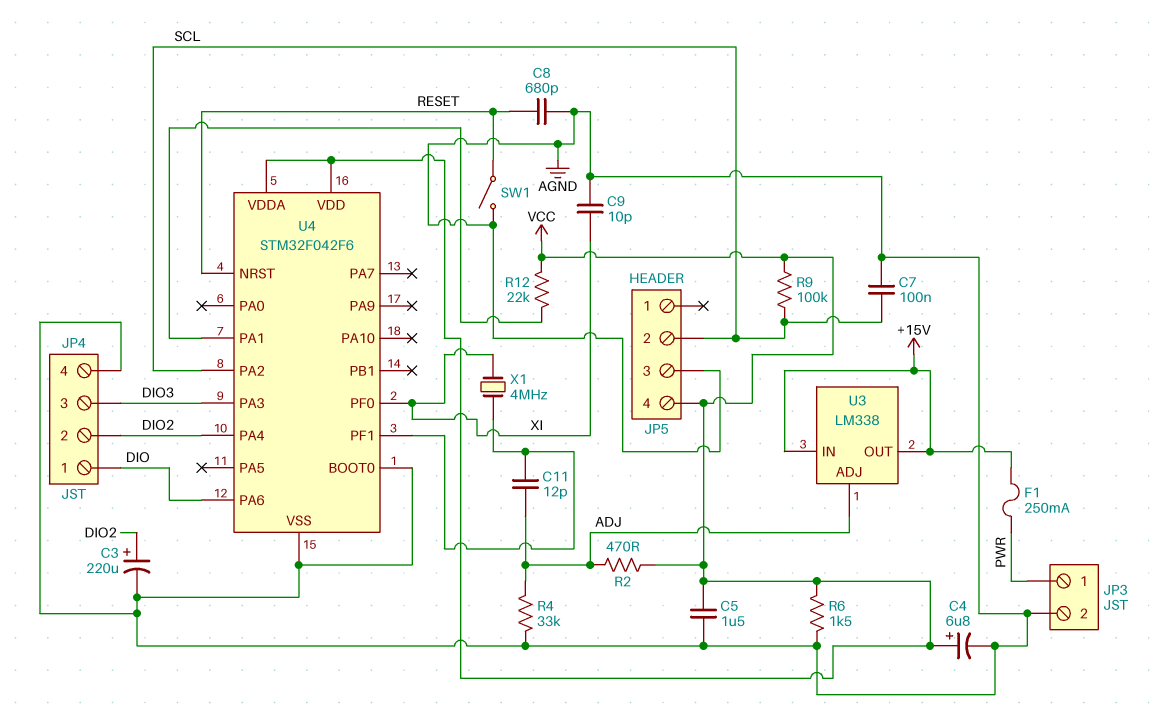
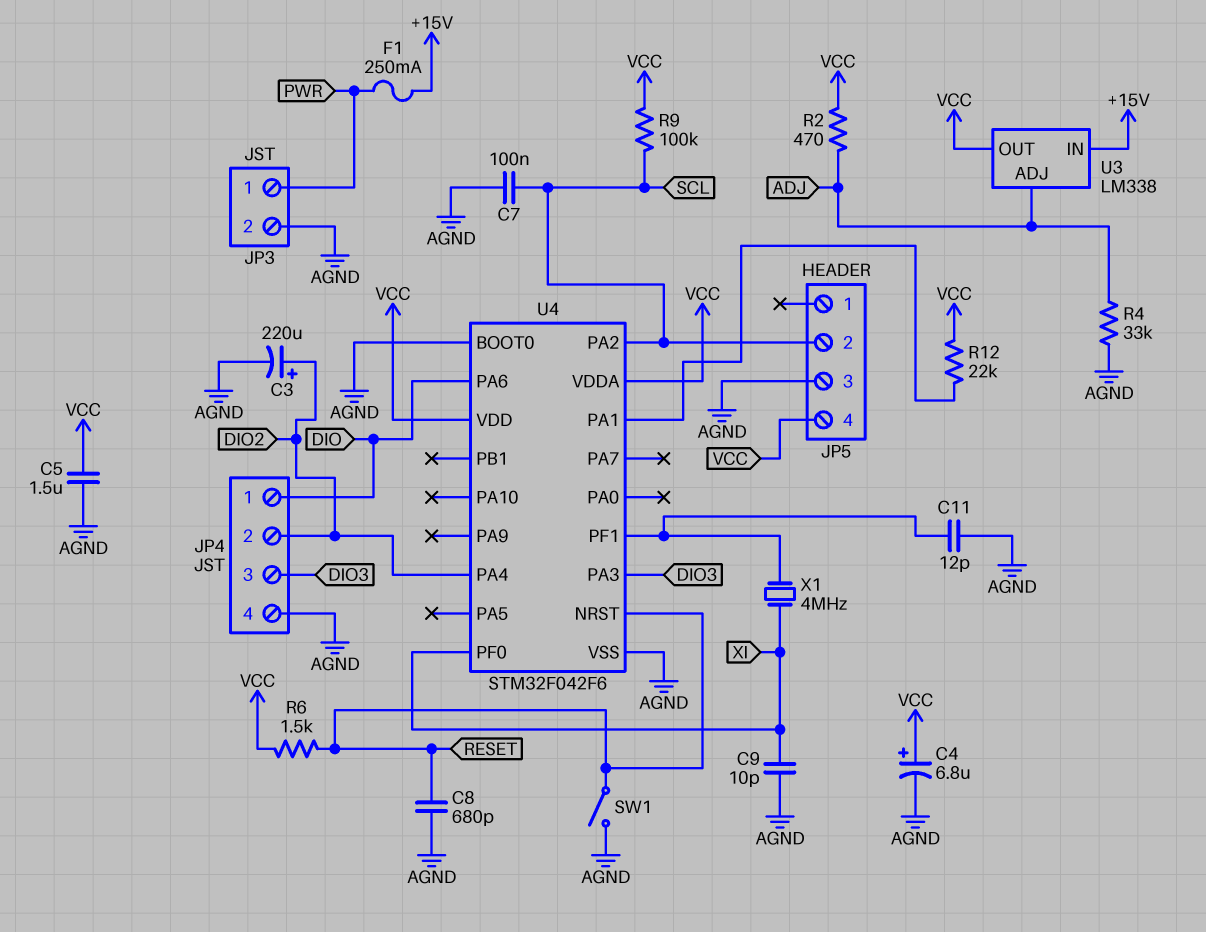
C11: 12pF (ADJ, U4/PF1) -> 12pF (AGND, U4/PF1)
R6: 1.5k (AGND, VCC) -> 1.5k (RESET, VCC)
U3 pin OUT: +15V -> VCC

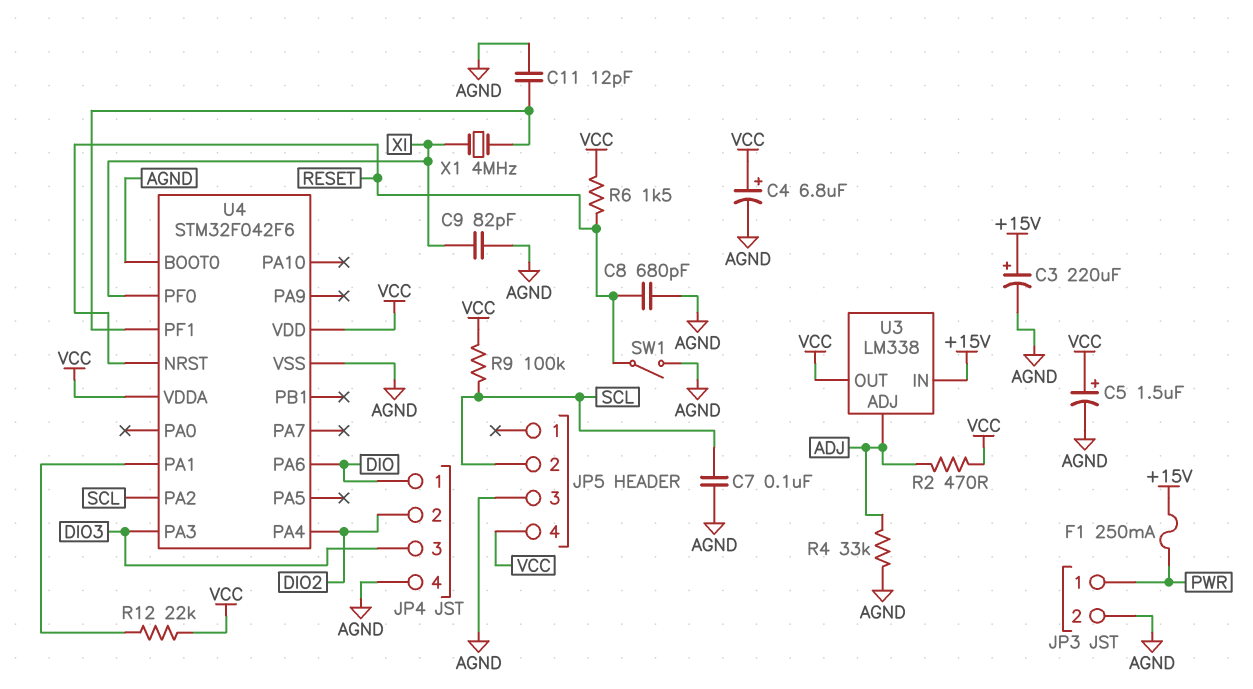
C3: 220uF (plus DIO2, minus AGND) -> 220uF (plus +15V, minus AGND)
C5: 1.5uF (AGND, VCC) -> 1.5uF (plus VCC, minus AGND)
C9: 10pF (AGND, XI) -> 82pF (AGND, XI)

